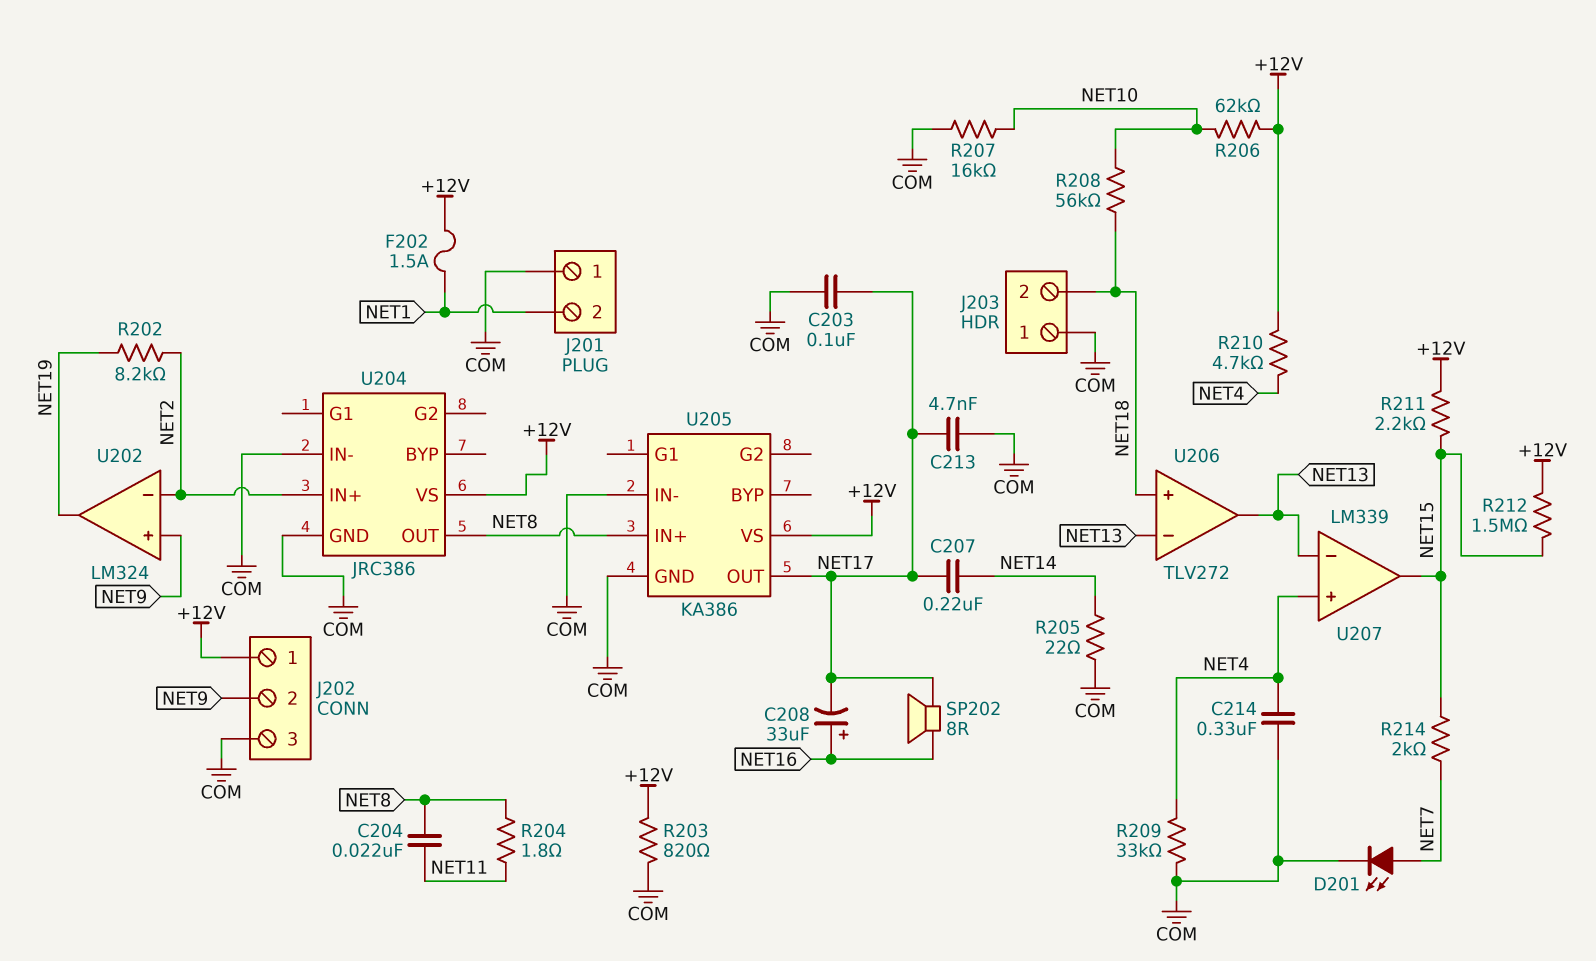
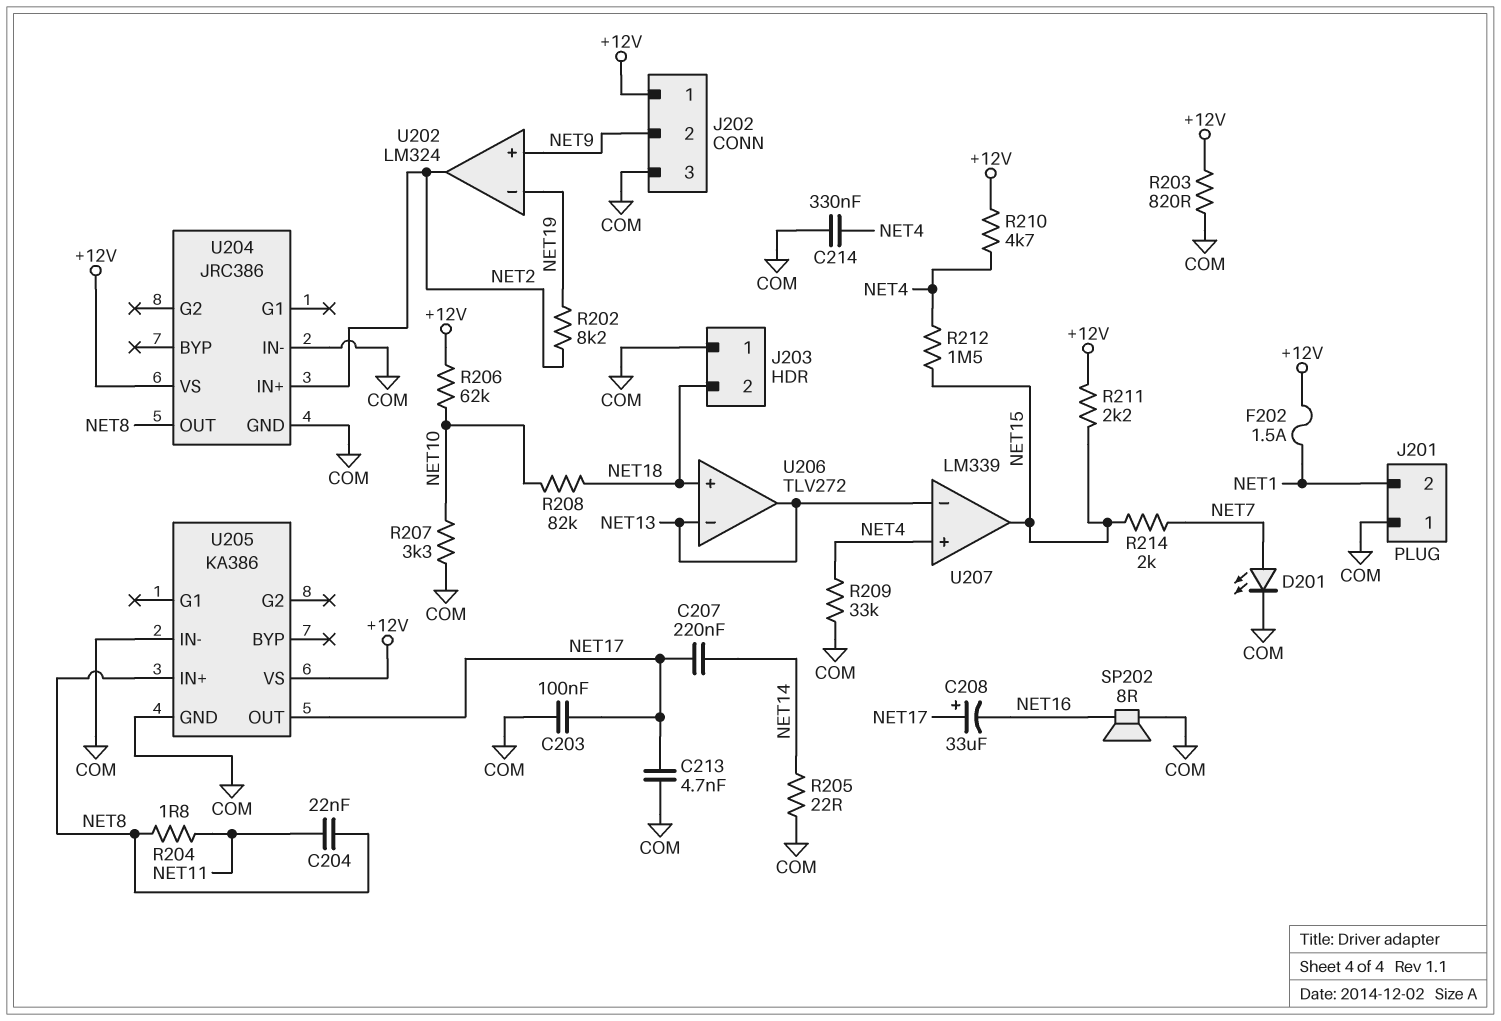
C208: 33uF (plus NET16, minus NET17) -> 33uF (plus NET17, minus NET16)
R207: 16k (COM, NET10) -> 3.3k (COM, NET10)
R208: 56k (NET10, NET18) -> 82k (NET10, NET18)
R212: 1.5M (+12V, NET15) -> 1.5M (NET4, NET15)
SP202: speaker 8R (NET16, NET17) -> speaker 8R (COM, NET16)
U202 pin in-: NET2 -> NET19
U202 pin out: NET19 -> NET2

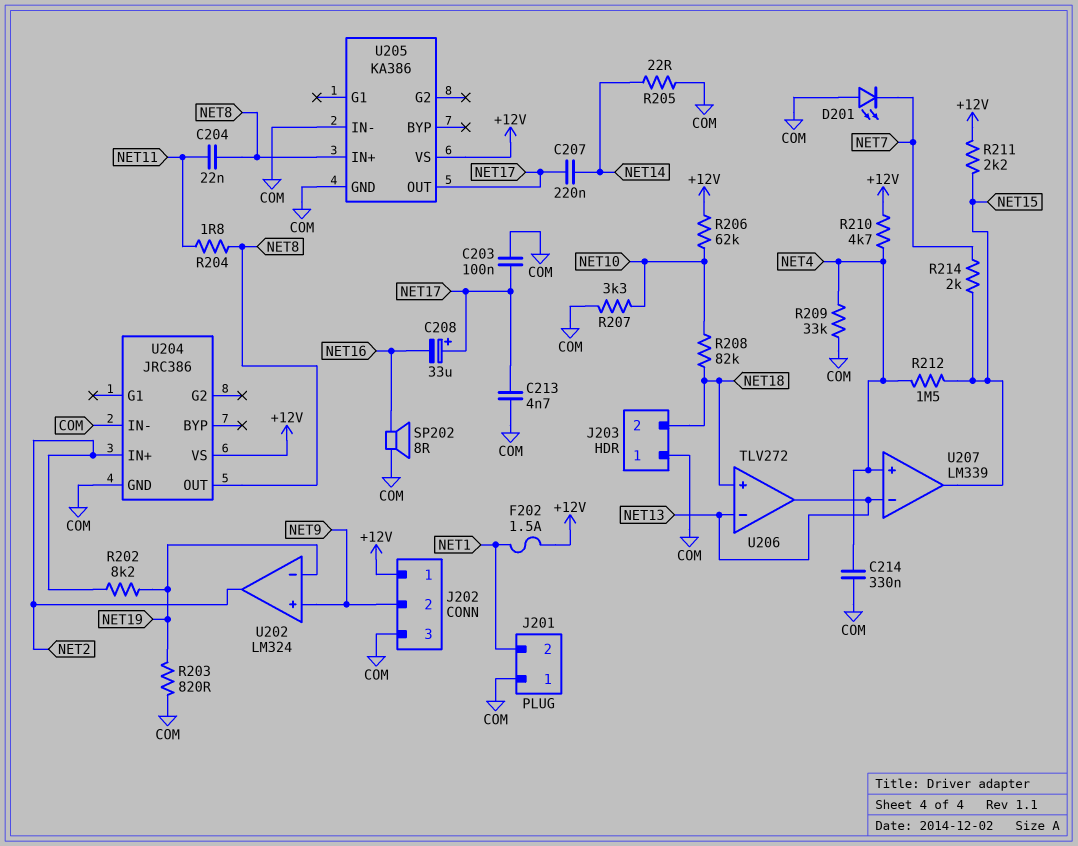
D201: LED (A NET7, K COM) -> LED (A COM, K NET7)
R203: 820 (+12V, COM) -> 820 (COM, NET19)

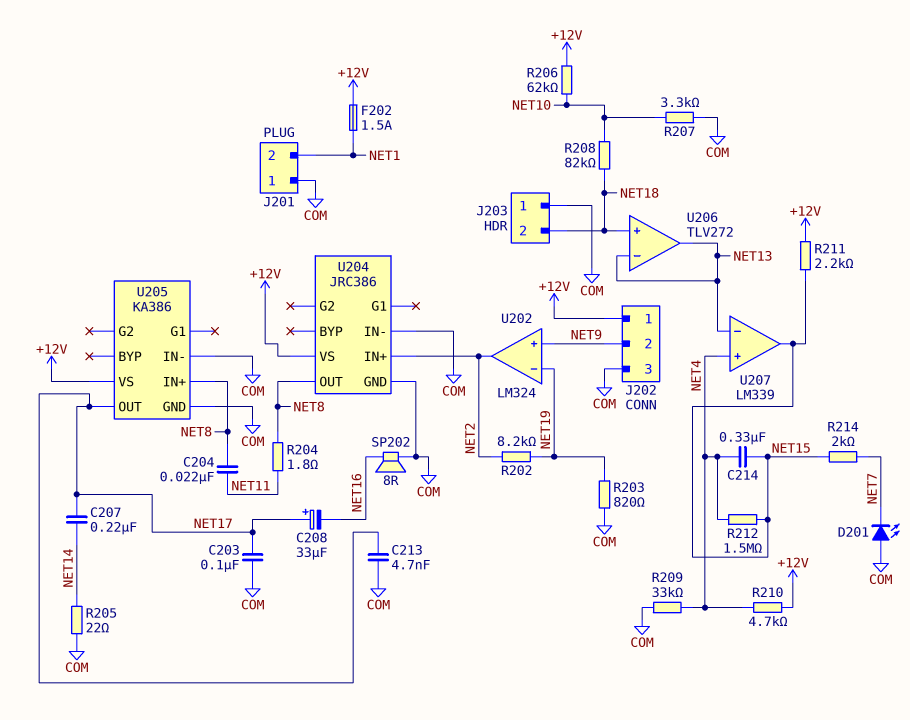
C214: 330nF (COM, NET4) -> 330nF (NET4, NET15)

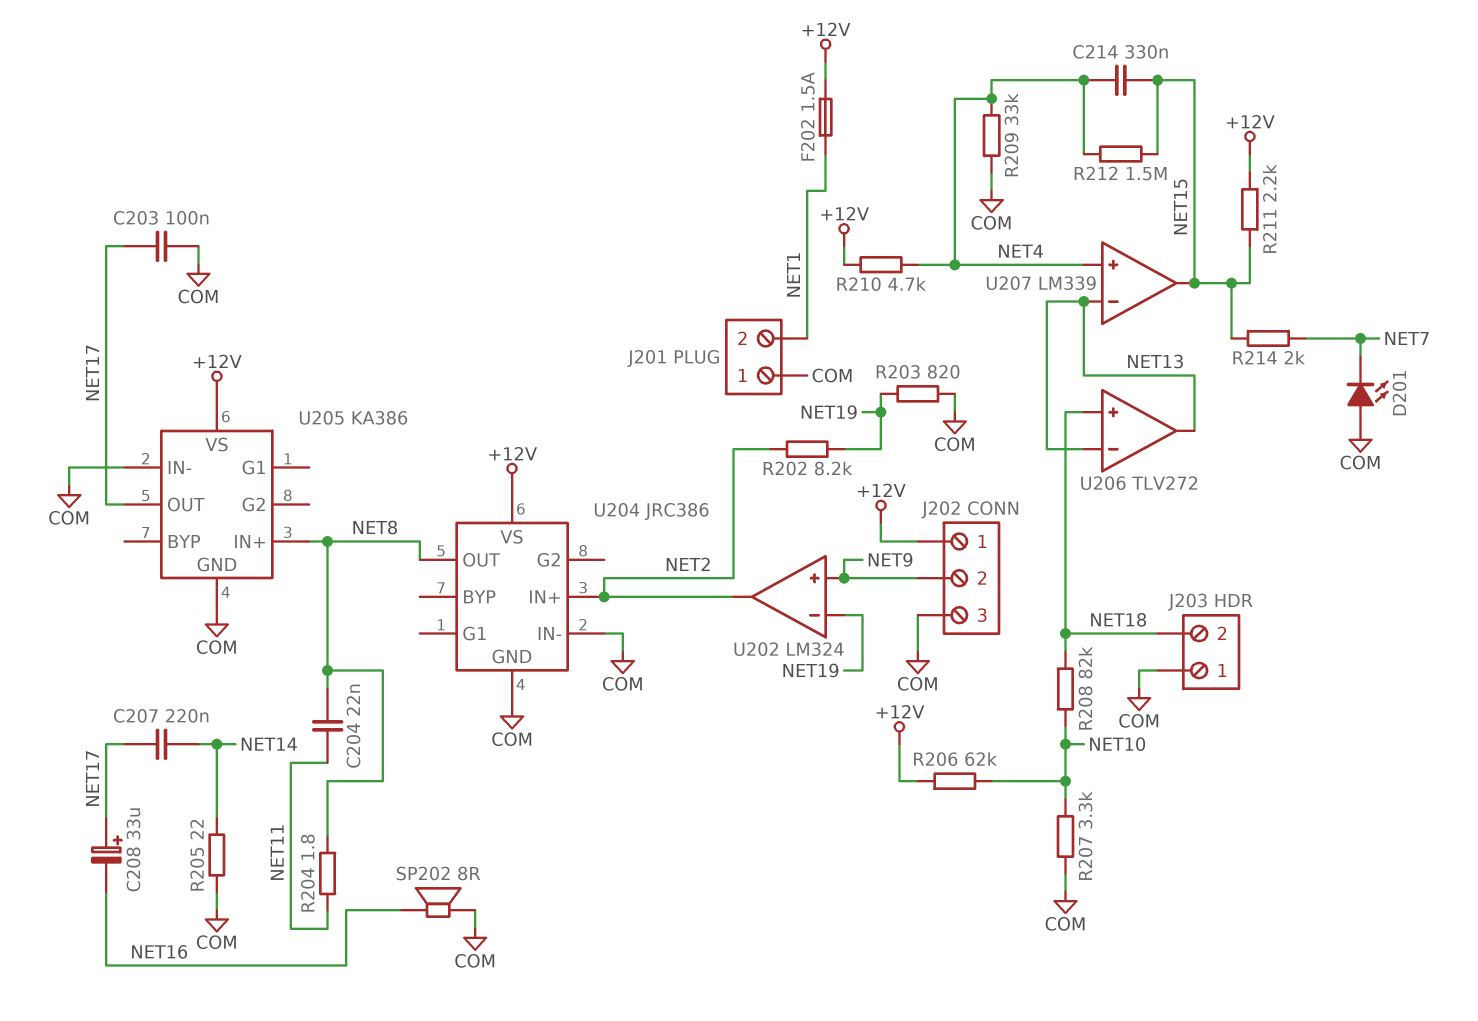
C213: 4.7nF (COM, NET17) -> none

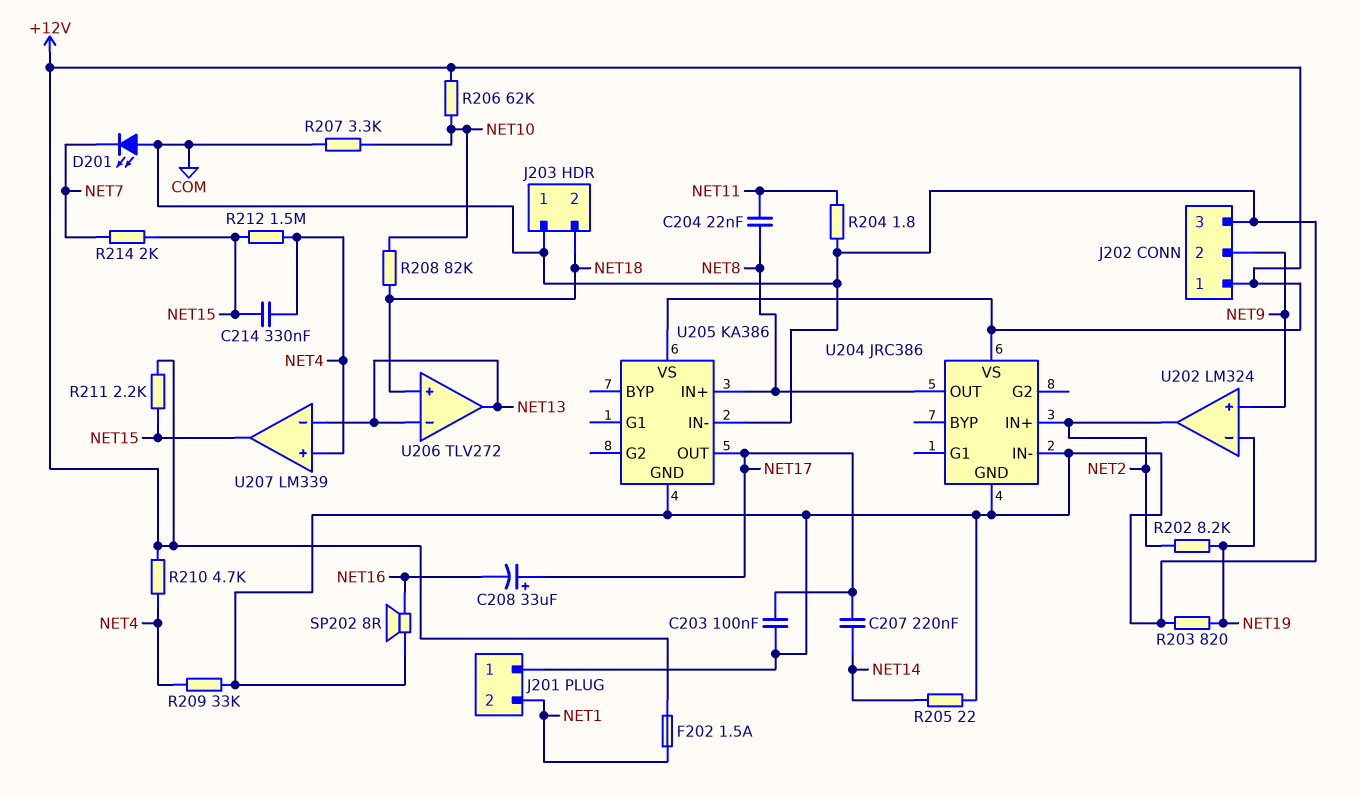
R204: 1.8 (NET8, NET11) -> 1.8 (COM, NET11)

